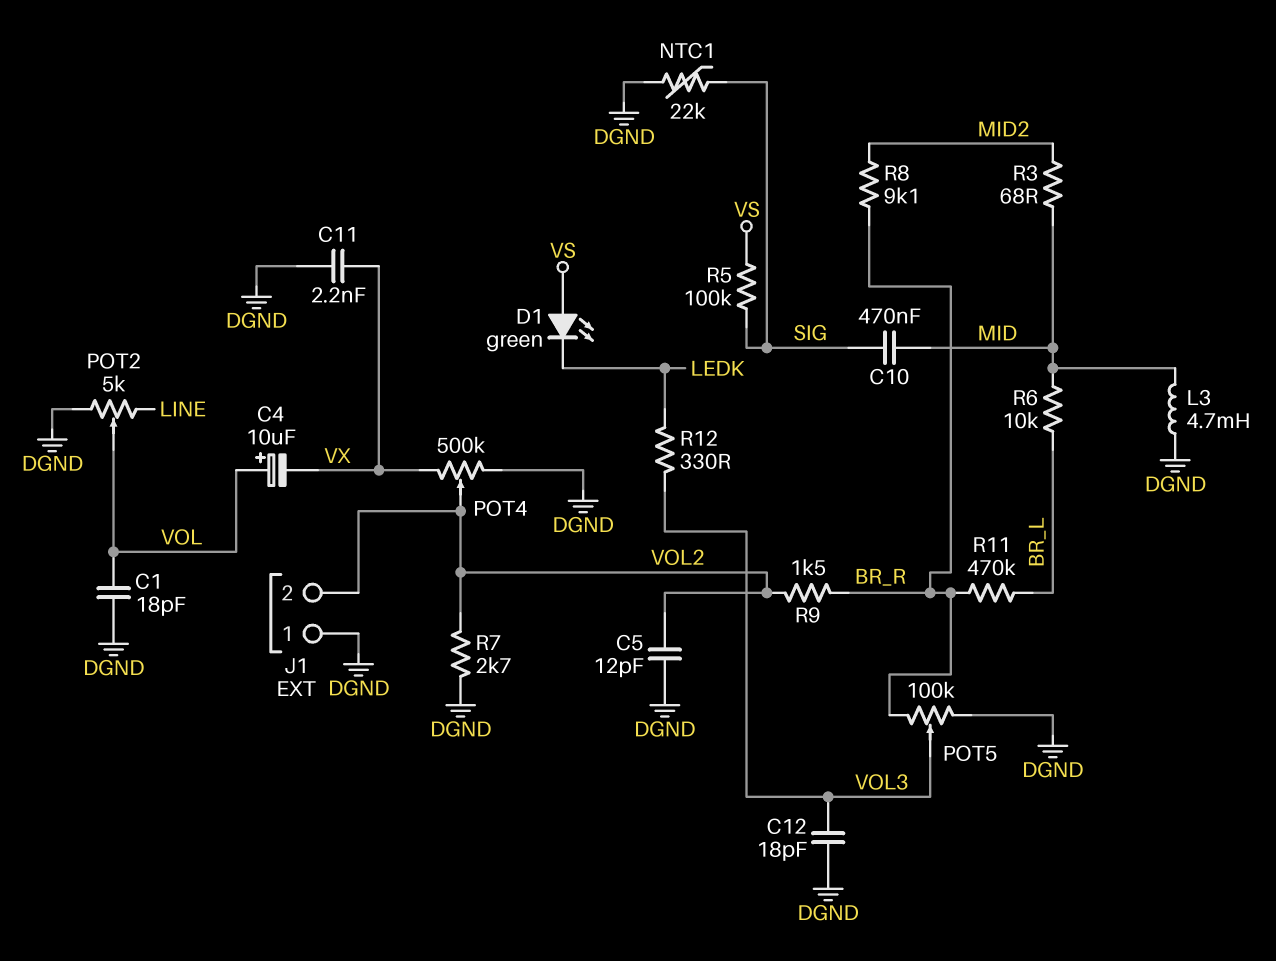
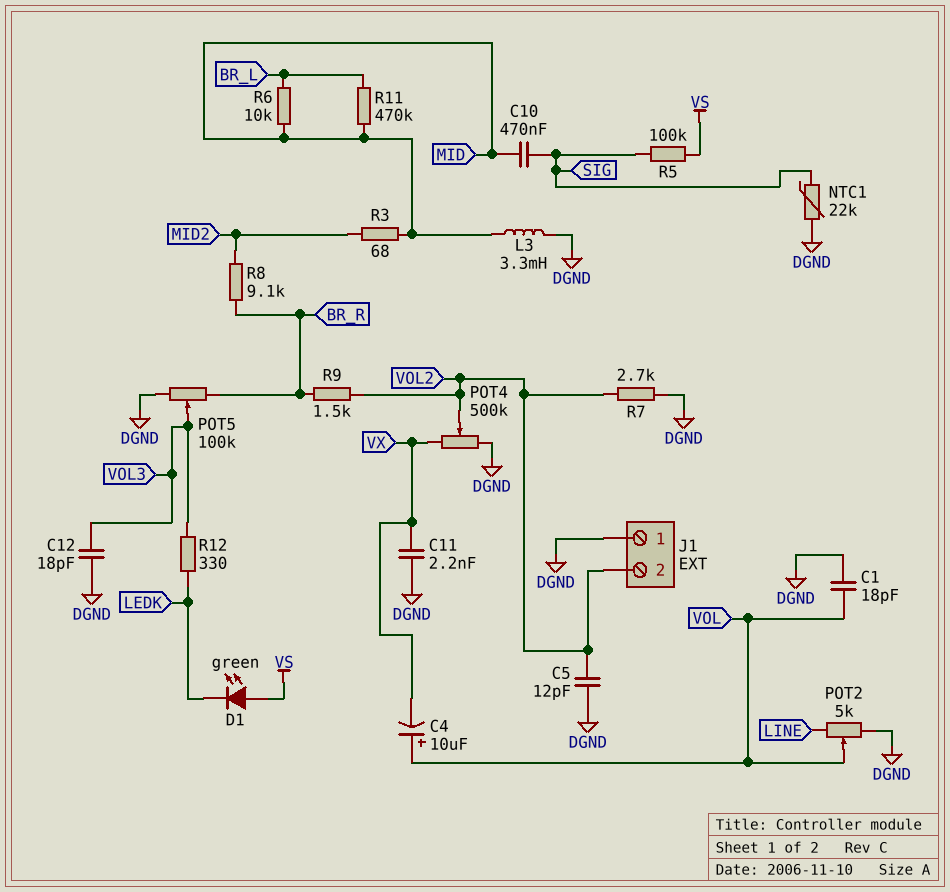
L3: 4.7mH (DGND, MID) -> 3.3mH (DGND, MID)
R11: 470k (BR_L, BR_R) -> 470k (BR_L, MID)

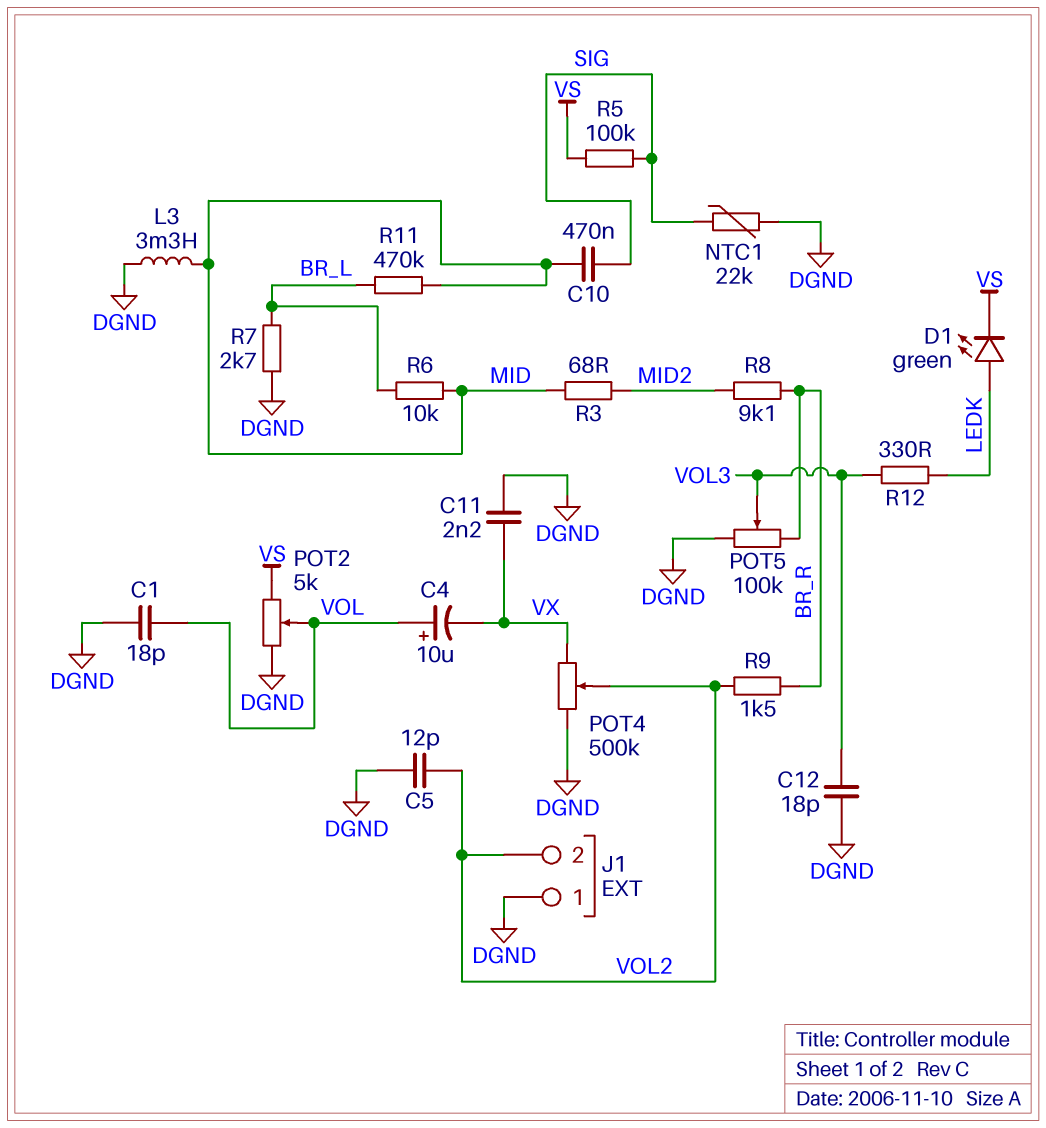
D1: LED green (A VS, K LEDK) -> LED green (A LEDK, K VS)
POT2: 5k (DGND, LINE, wiper VOL) -> 5k (DGND, VS, wiper VOL)
R7: 2.7k (DGND, VOL2) -> 2.7k (BR_L, DGND)

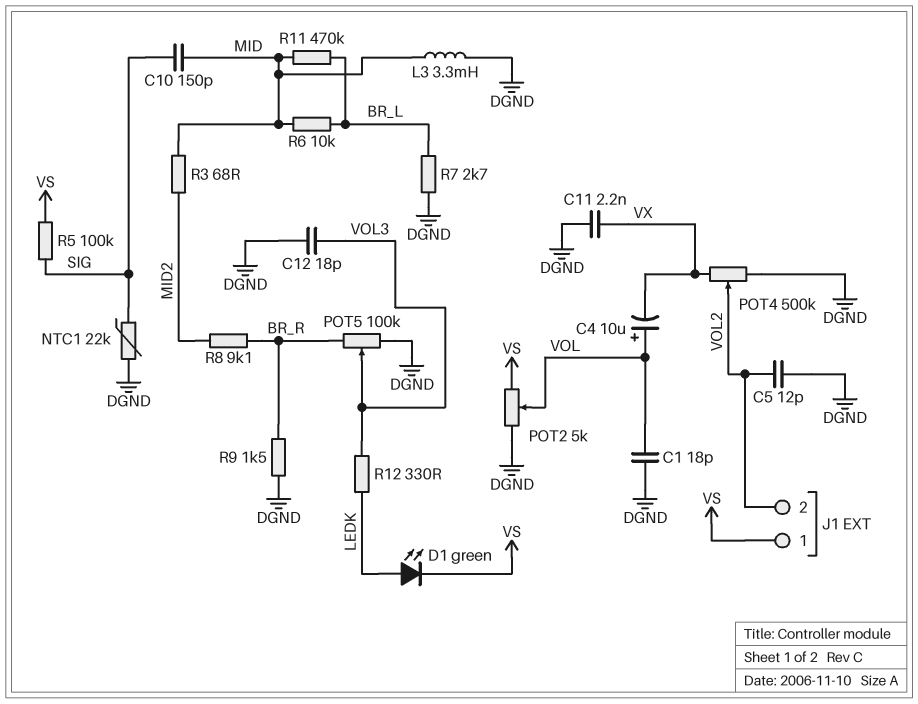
C10: 470nF (MID, SIG) -> 150pF (MID, SIG)
J1 pin 1: DGND -> VS
R9: 1.5k (BR_R, VOL2) -> 1.5k (BR_R, DGND)

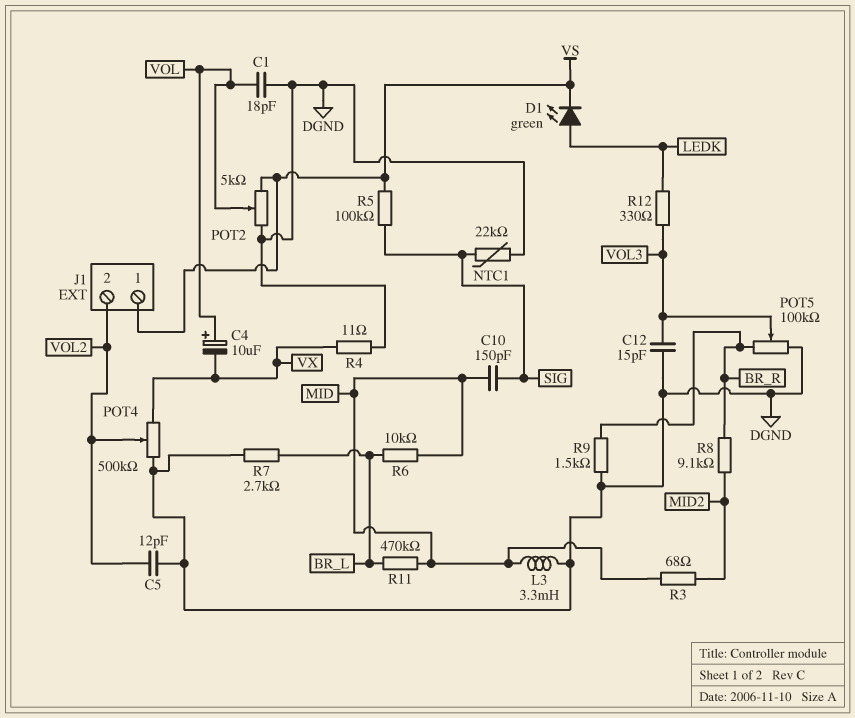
C11: 2.2nF (DGND, VX) -> none
C12: 18pF (DGND, VOL3) -> 15pF (DGND, VOL3)
R4: none -> 11 (DGND, VX)

